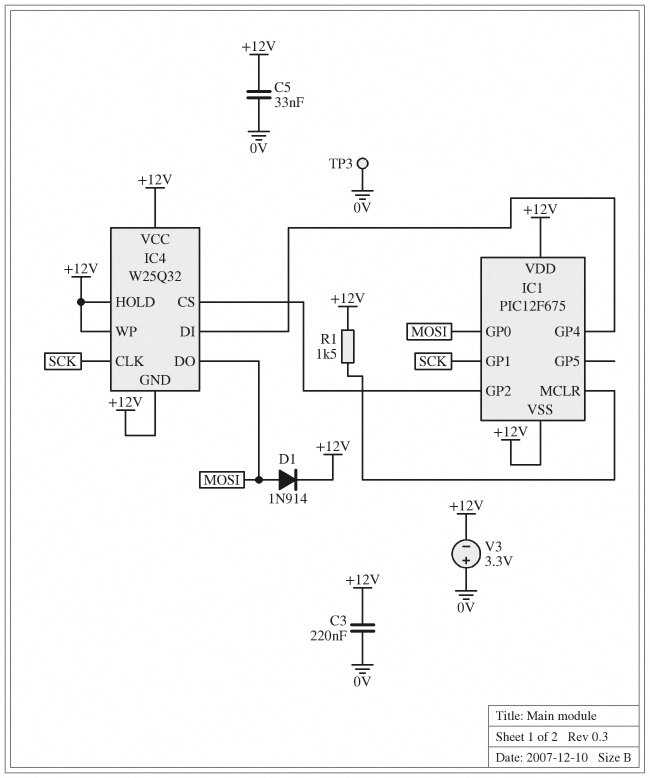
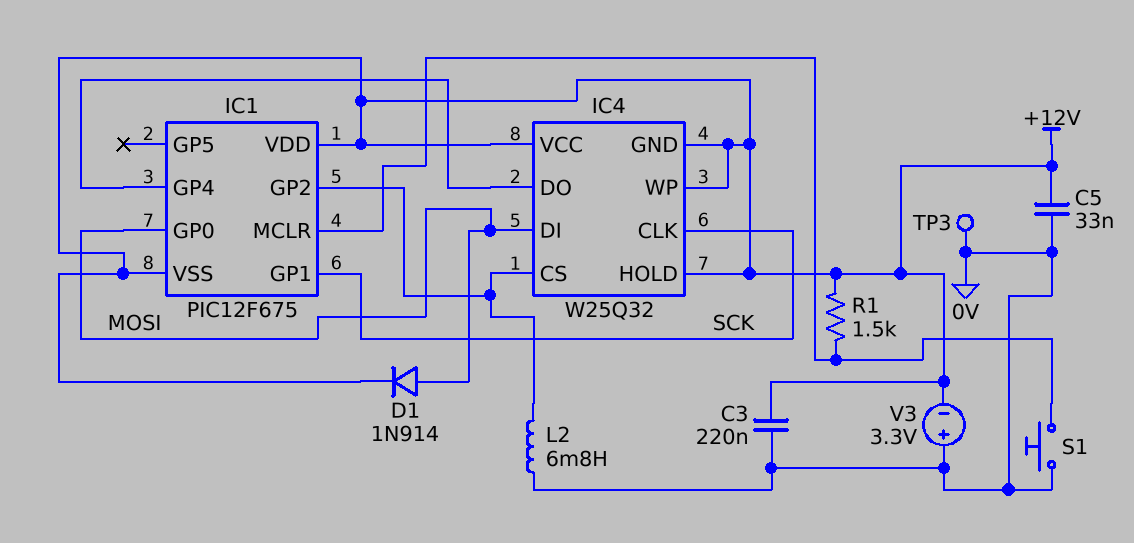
IC4 pin DI: IC1/GP4 -> MOSI
IC4 pin DO: MOSI -> IC1/GP4
L2: none -> 6.8mH (0V, IC1/GP2)
S1: none -> button (0V, IC1/MCLR)

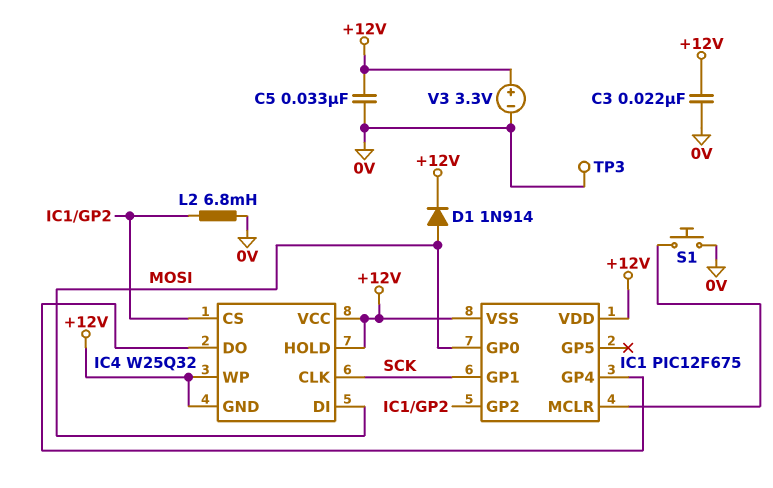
C3: 220nF (+12V, 0V) -> 22nF (+12V, 0V)
R1: 1.5k (+12V, IC1/MCLR) -> none
V3: 3.3V (plus 0V, minus +12V) -> 3.3V (plus +12V, minus 0V)

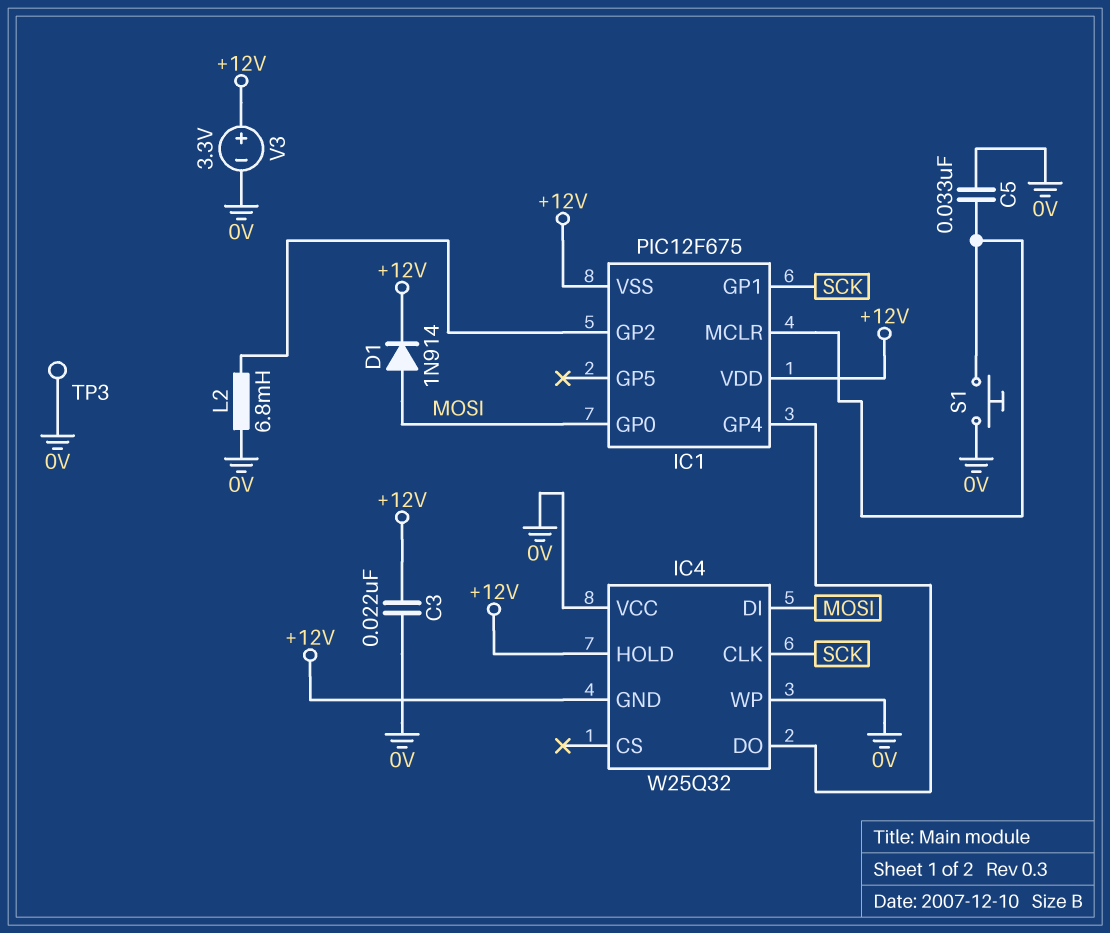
C5: 33nF (+12V, 0V) -> 33nF (0V, IC1/MCLR)
IC4 pin CS: IC1/GP2 -> none
IC4 pin VCC: +12V -> 0V
IC4 pin WP: +12V -> 0V

